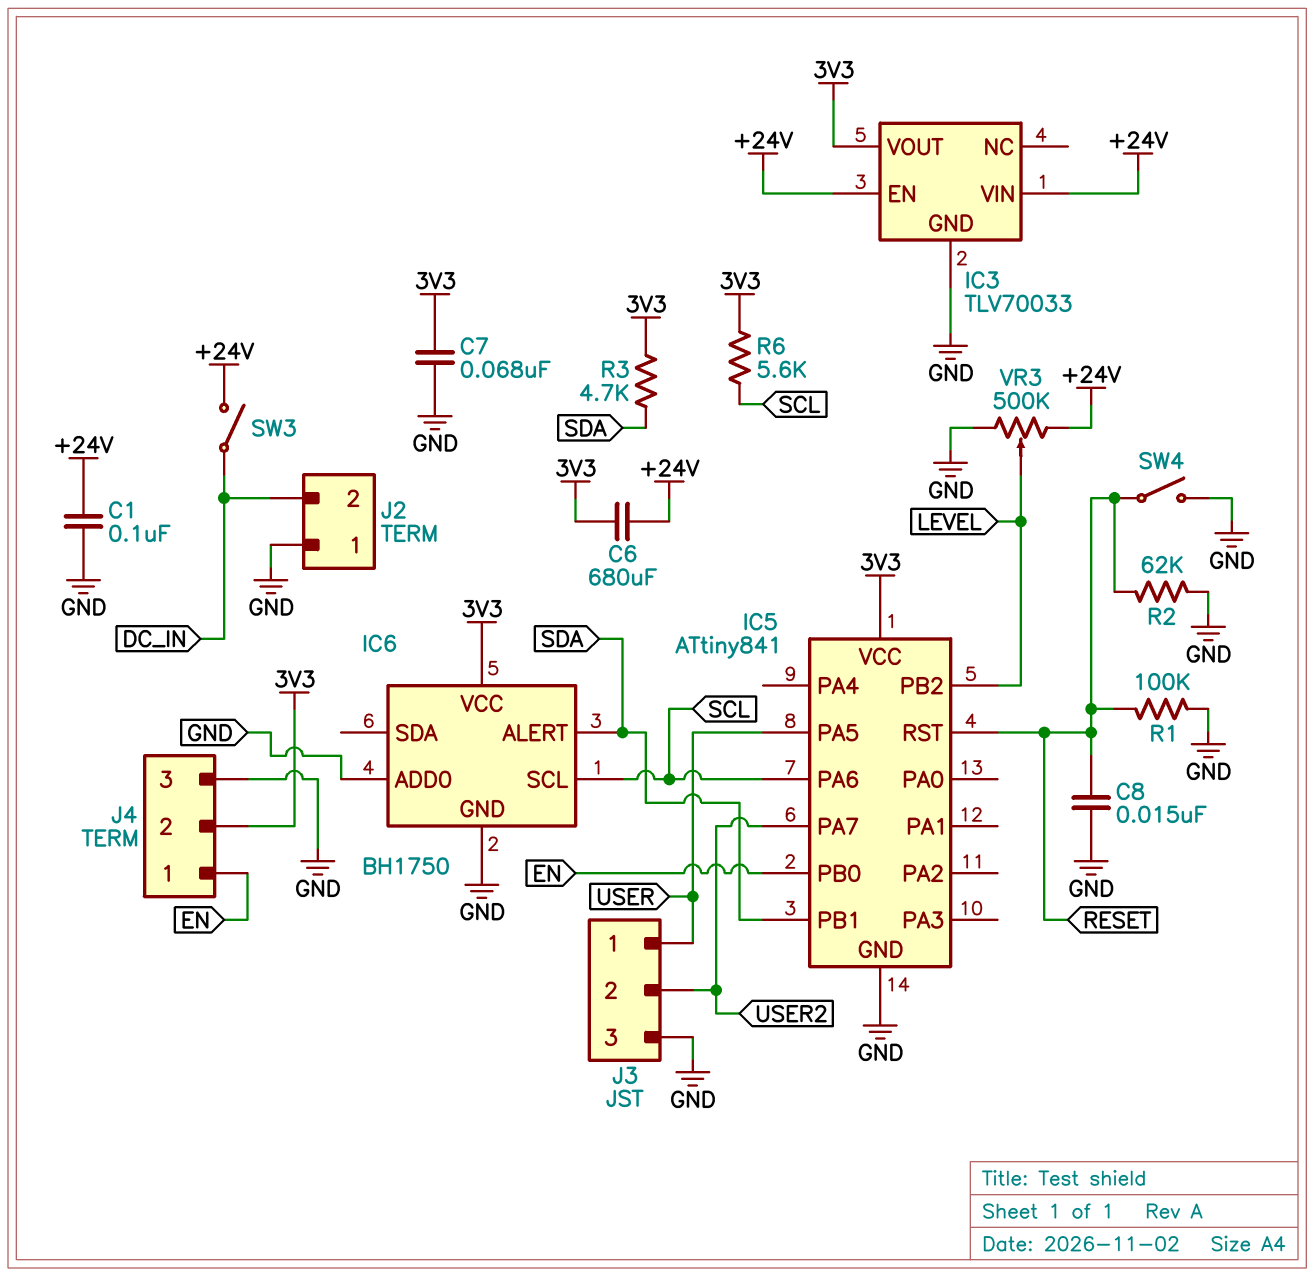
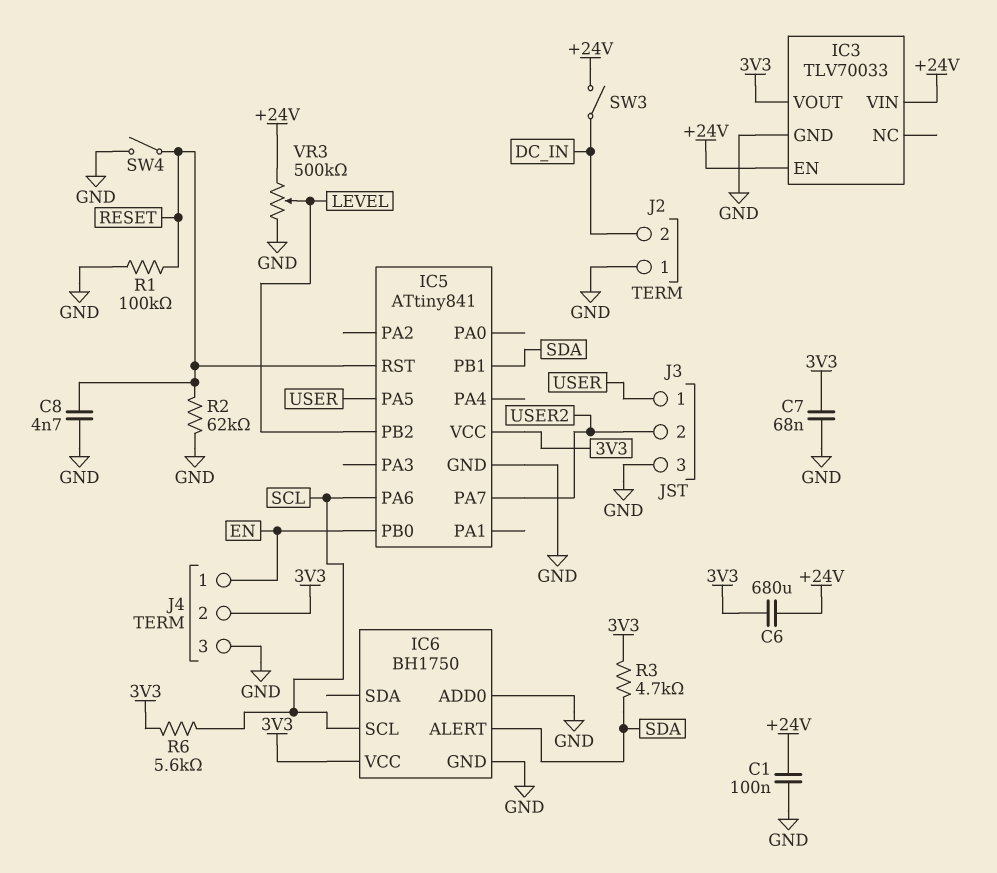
C8: 15nF (GND, RESET) -> 4.7nF (GND, RESET)

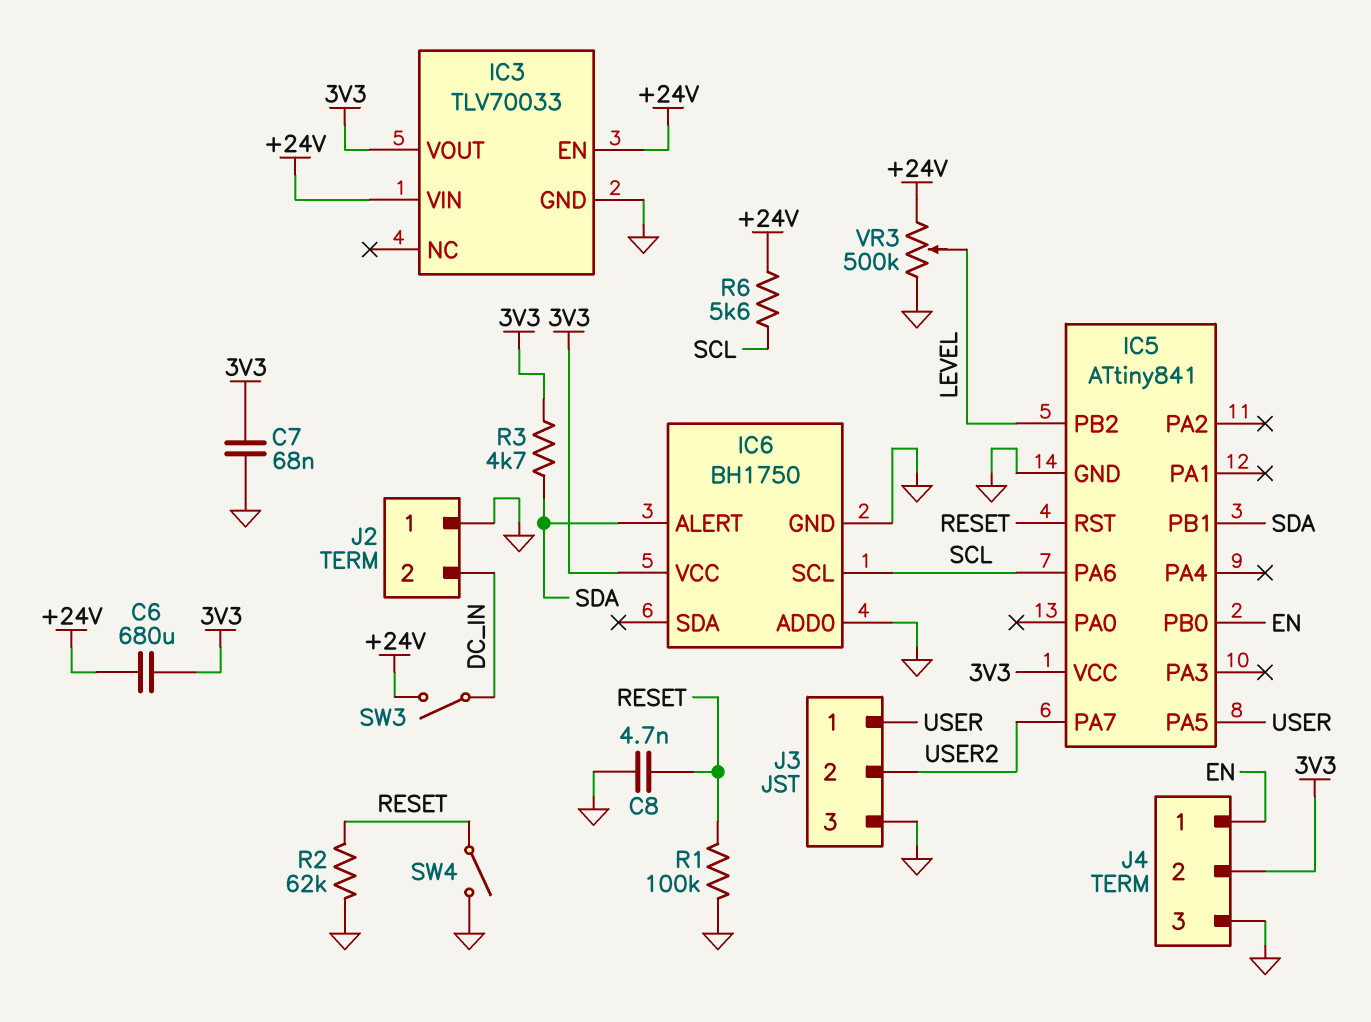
C1: 100nF (+24V, GND) -> none
R6: 5.6k (3V3, SCL) -> 5.6k (+24V, SCL)

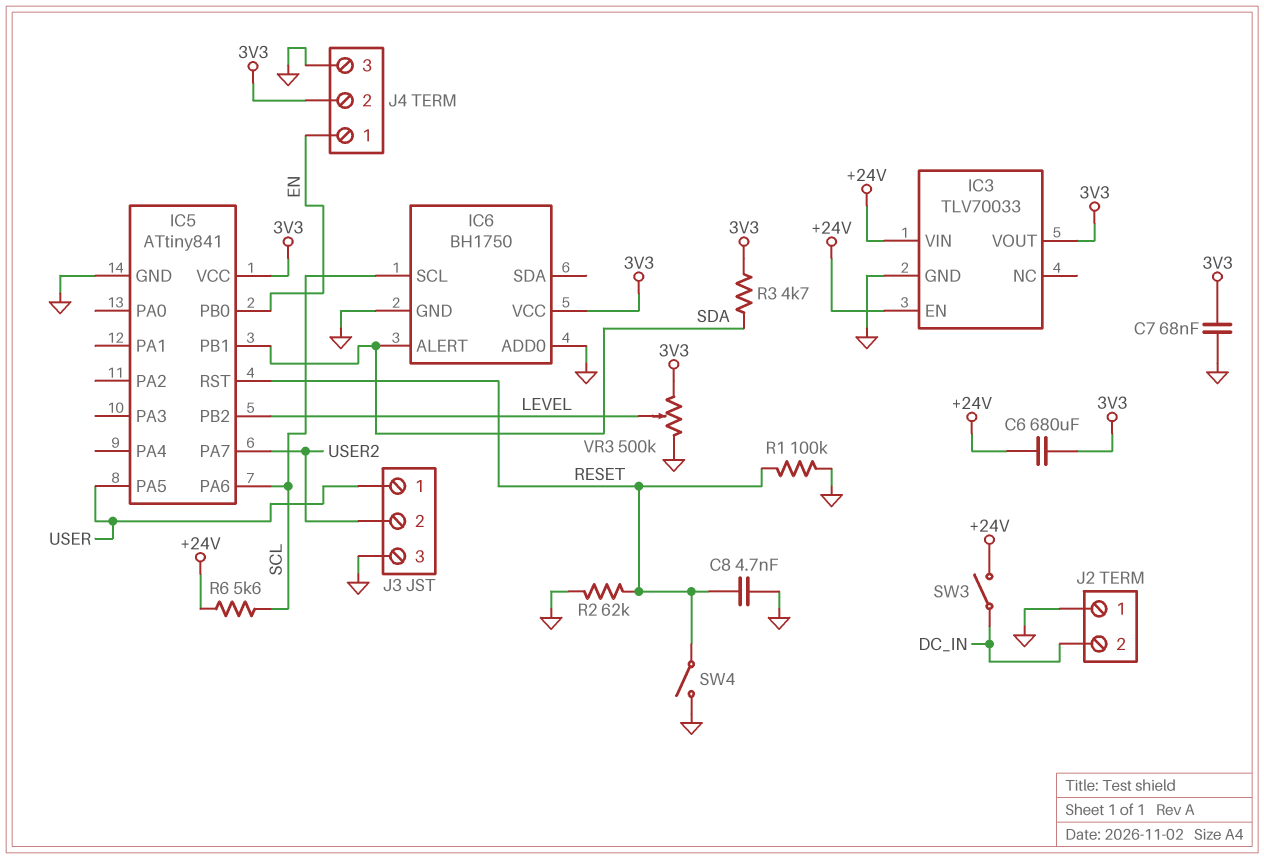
VR3: 500k (+24V, GND, wiper LEVEL) -> 500k (3V3, GND, wiper LEVEL)

